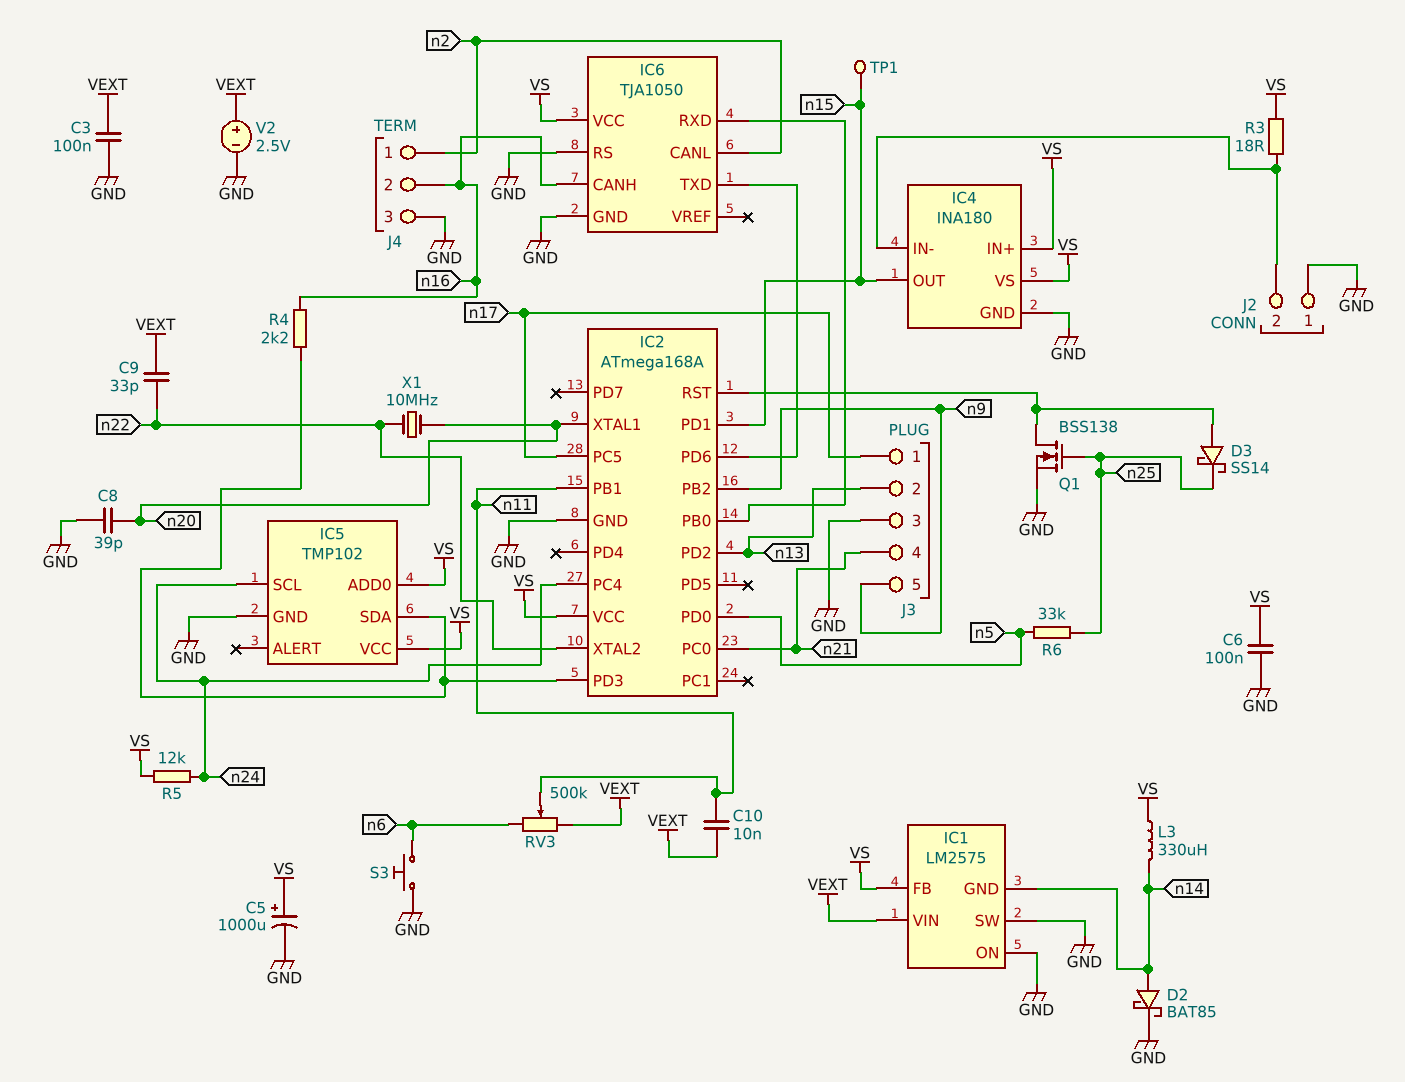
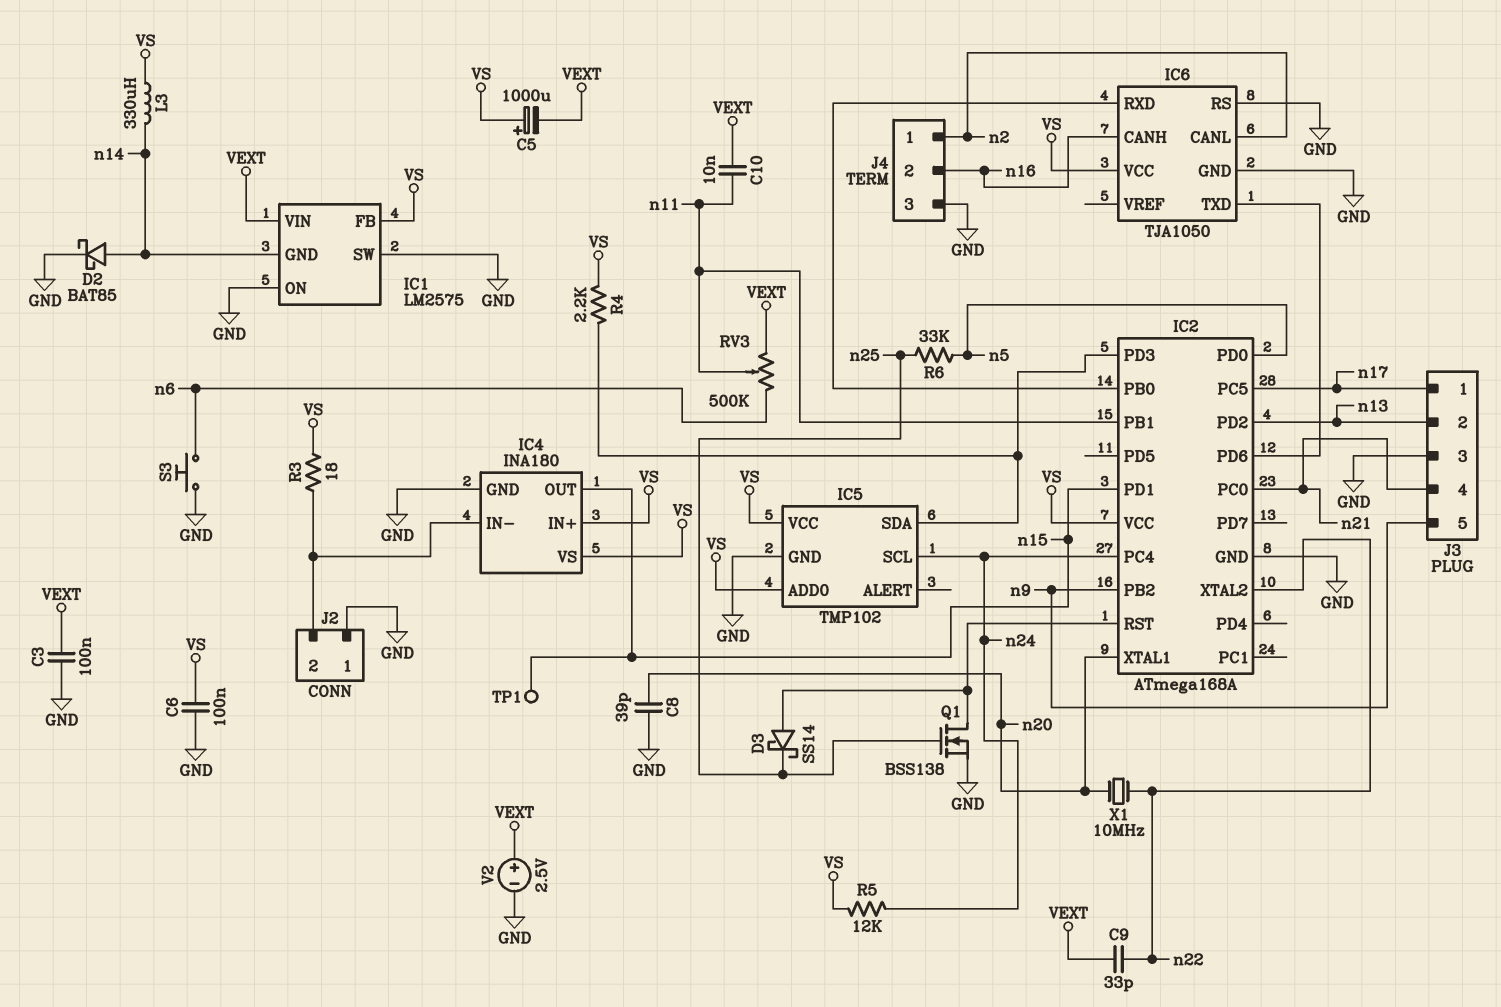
C5: 1000uF (plus VS, minus GND) -> 1000uF (plus VS, minus VEXT)
R4: 2.2k (IC2/PD3, n16) -> 2.2k (IC2/PD3, VS)

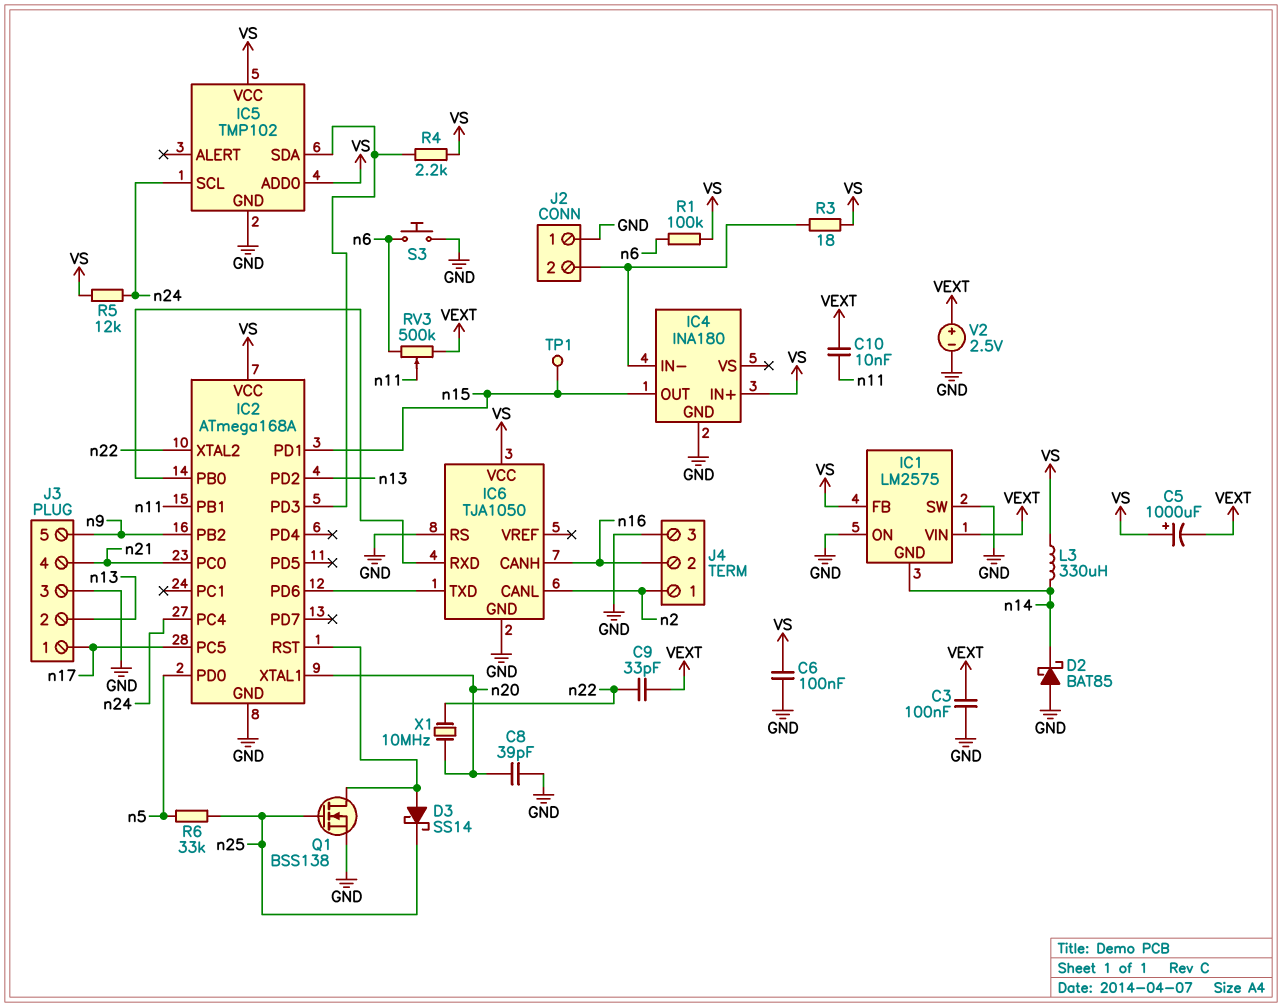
D2: schottky BAT85 (A n14, K GND) -> schottky BAT85 (A GND, K n14)
IC4 pin VS: VS -> none
R1: none -> 100k (VS, n6)

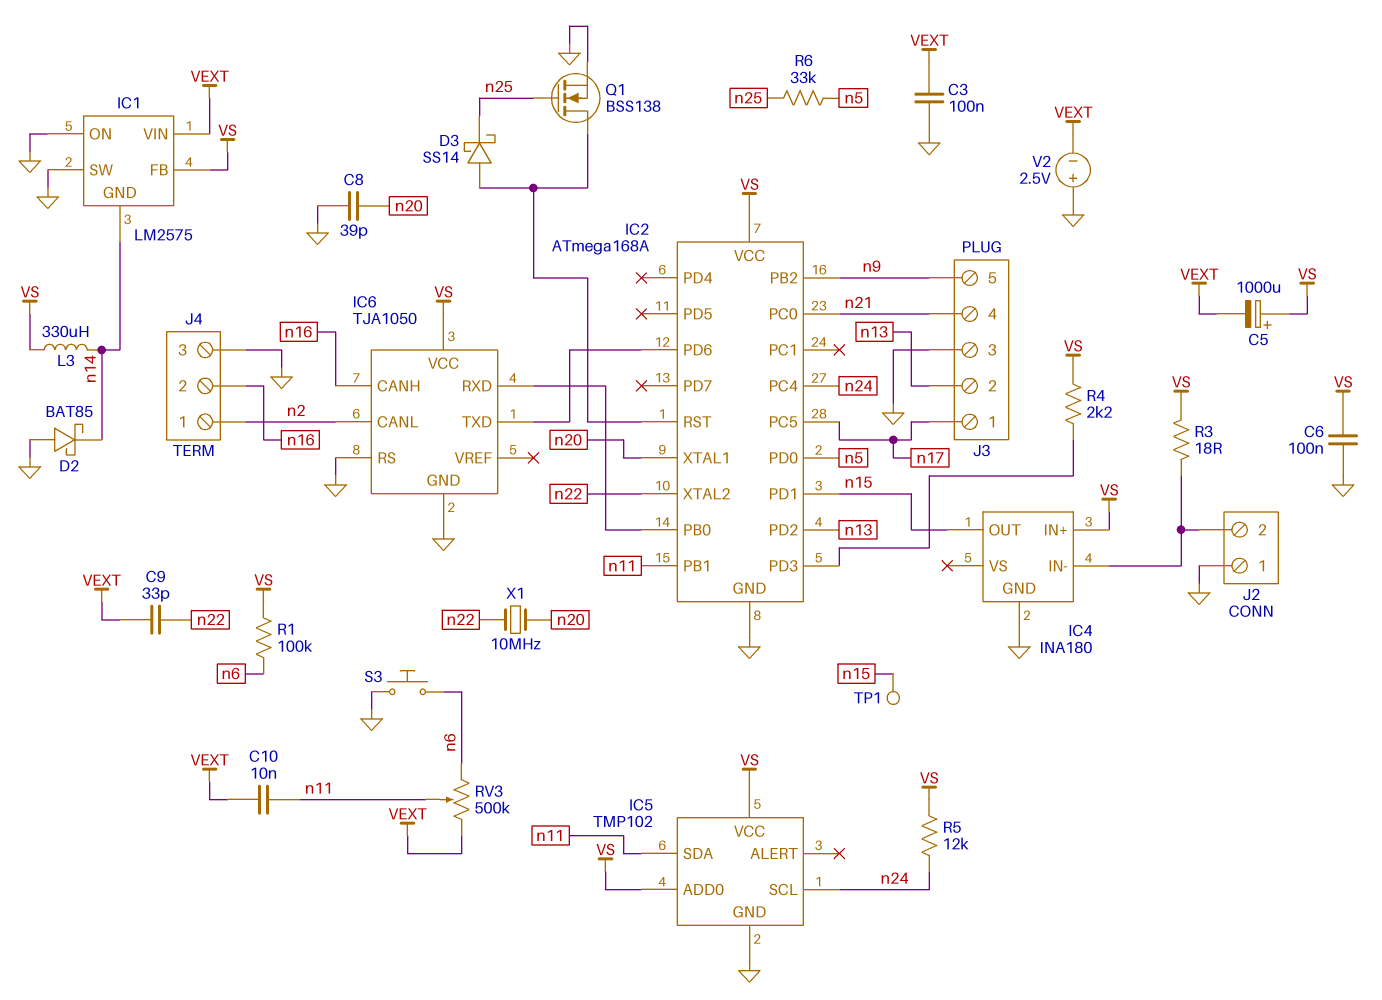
IC5 pin SDA: IC2/PD3 -> n11
V2: 2.5V (plus VEXT, minus GND) -> 2.5V (plus GND, minus VEXT)

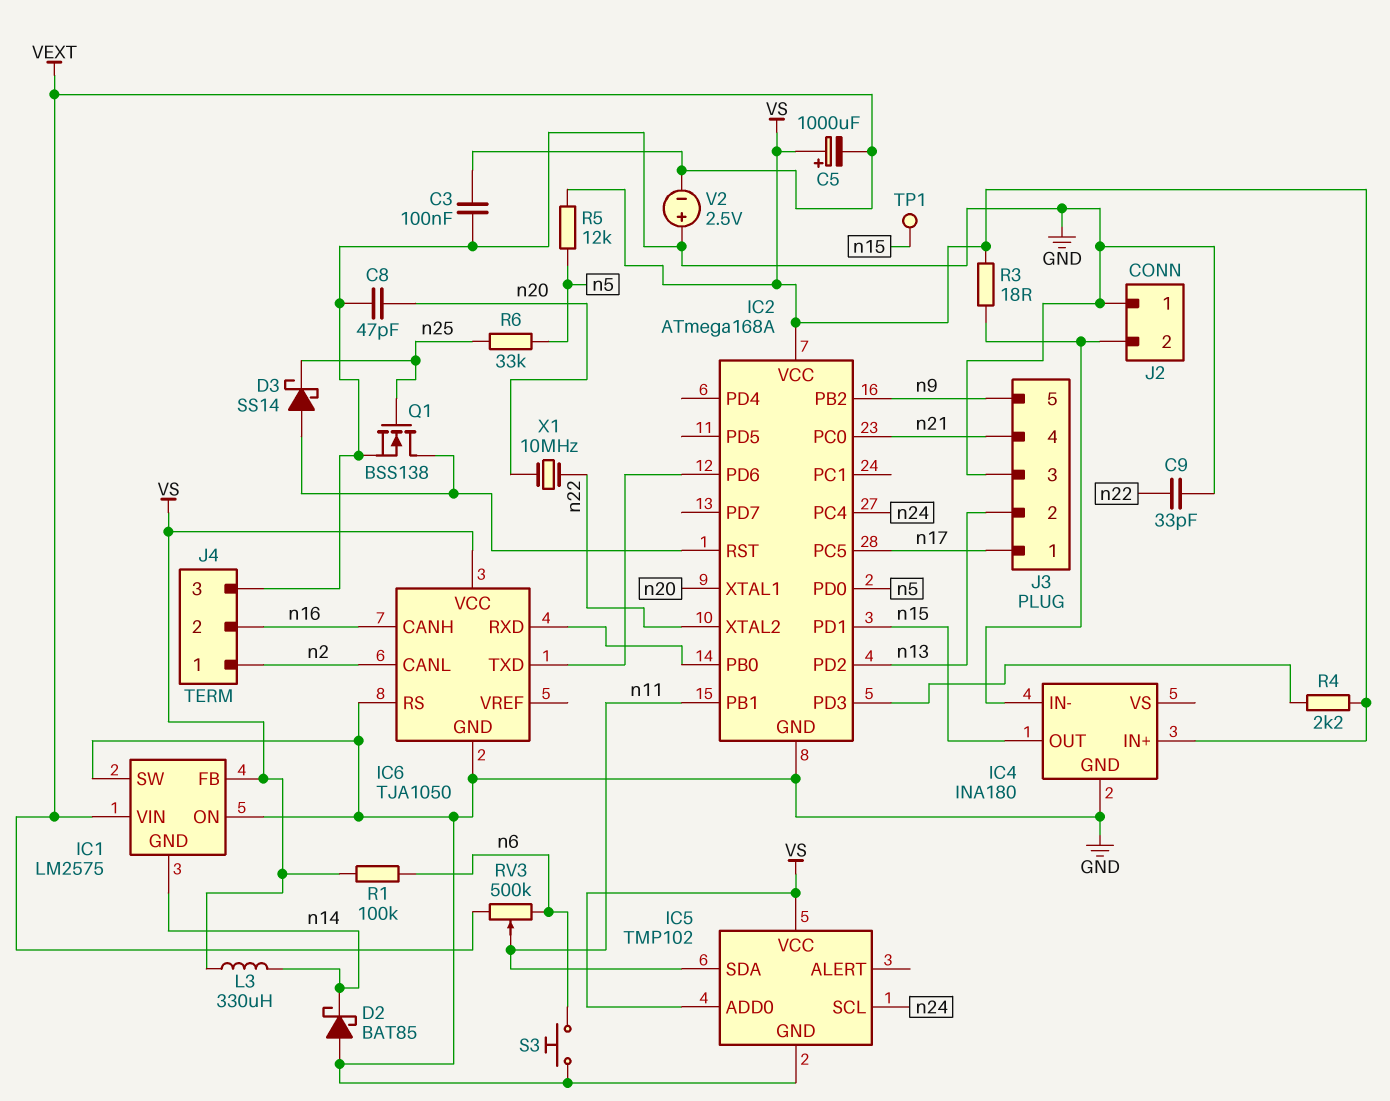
C6: 100nF (GND, VS) -> none
C8: 39pF (GND, n20) -> 47pF (GND, n20)
C9: 33pF (VEXT, n22) -> 33pF (GND, n22)
C10: 10nF (VEXT, n11) -> none
R5: 12k (VS, n24) -> 12k (VS, n5)

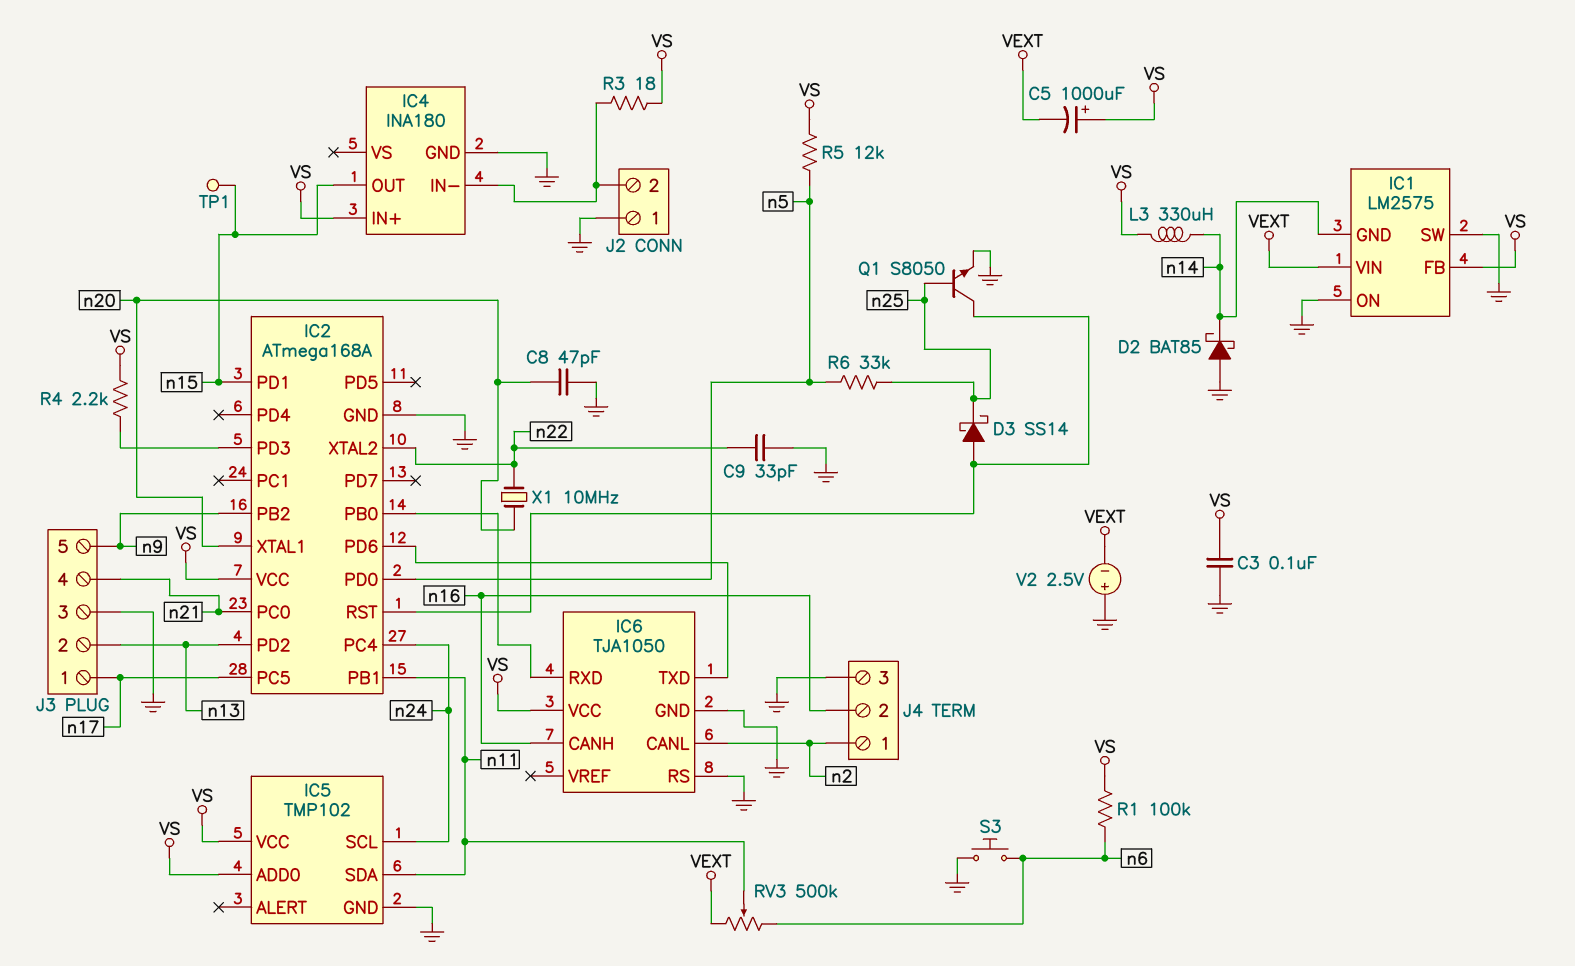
C3: 100nF (GND, VEXT) -> 100nF (GND, VS)
Q1: NMOS BSS138 (G n25, D IC2/RST, S GND) -> NPN S8050 (B n25, C IC2/RST, E GND)

